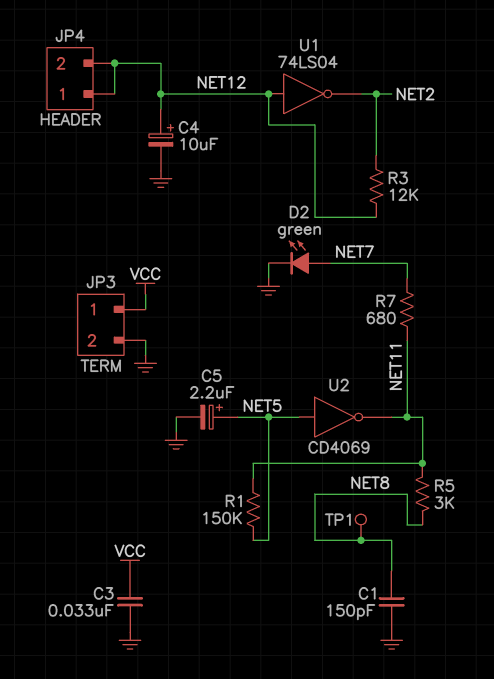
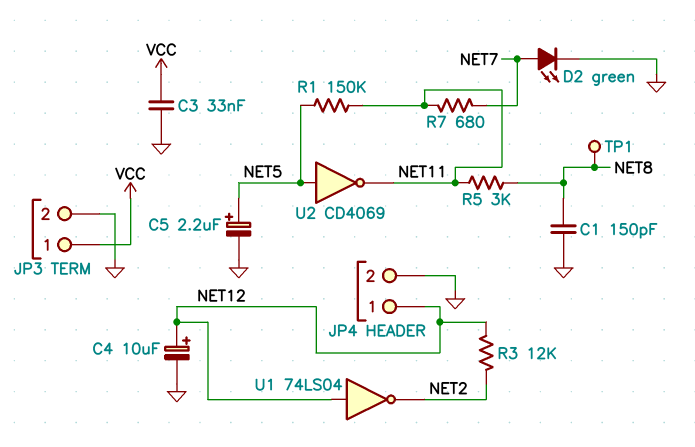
JP4 pin 2: NET12 -> GND

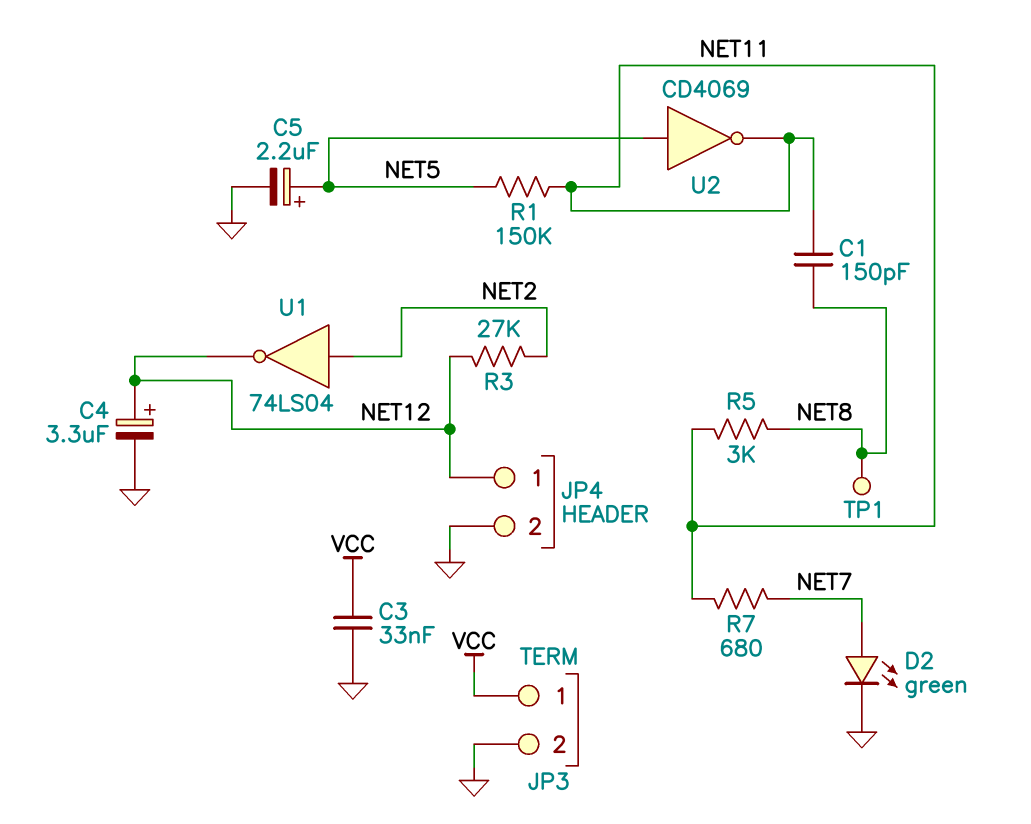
C1: 150pF (GND, NET8) -> 150pF (NET8, NET11)
C4: 10uF (plus NET12, minus GND) -> 3.3uF (plus NET12, minus GND)
R3: 12k (NET2, NET12) -> 27k (NET2, NET12)
U1: NOT 74LS04 (in NET12, out NET2) -> NOT 74LS04 (in NET2, out NET12)

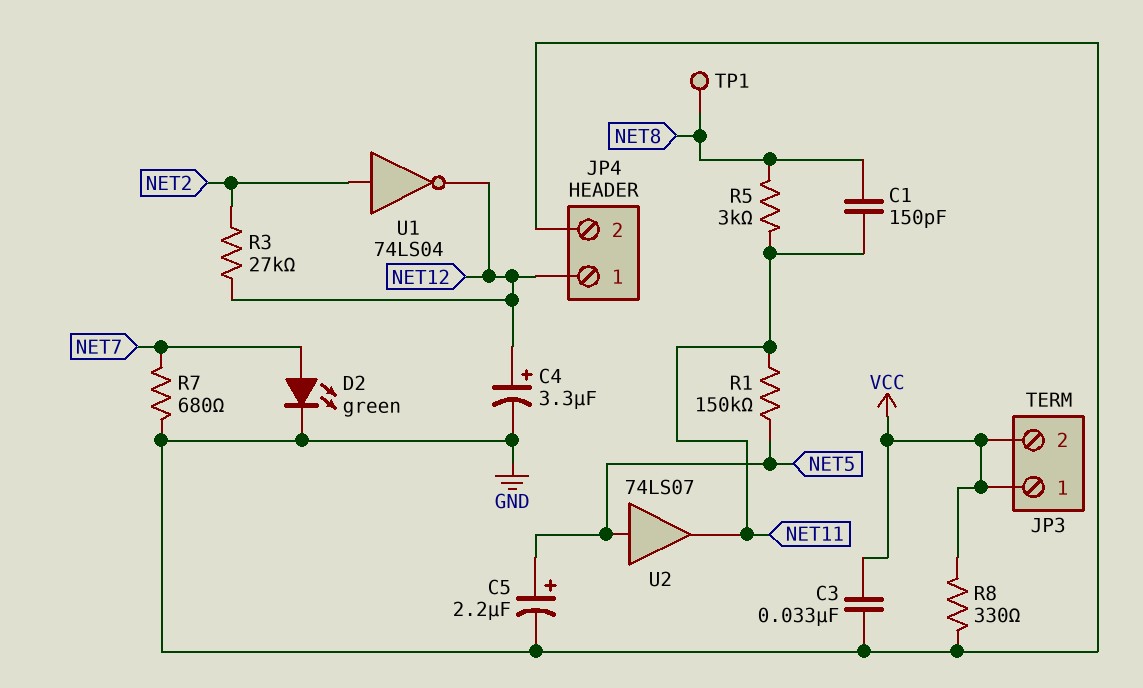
JP3 pin 2: GND -> VCC
R7: 680 (NET7, NET11) -> 680 (GND, NET7)
R8: none -> 330 (GND, VCC)
U2: NOT CD4069 (in NET5, out NET11) -> buffer 74LS07 (in NET5, out NET11)

